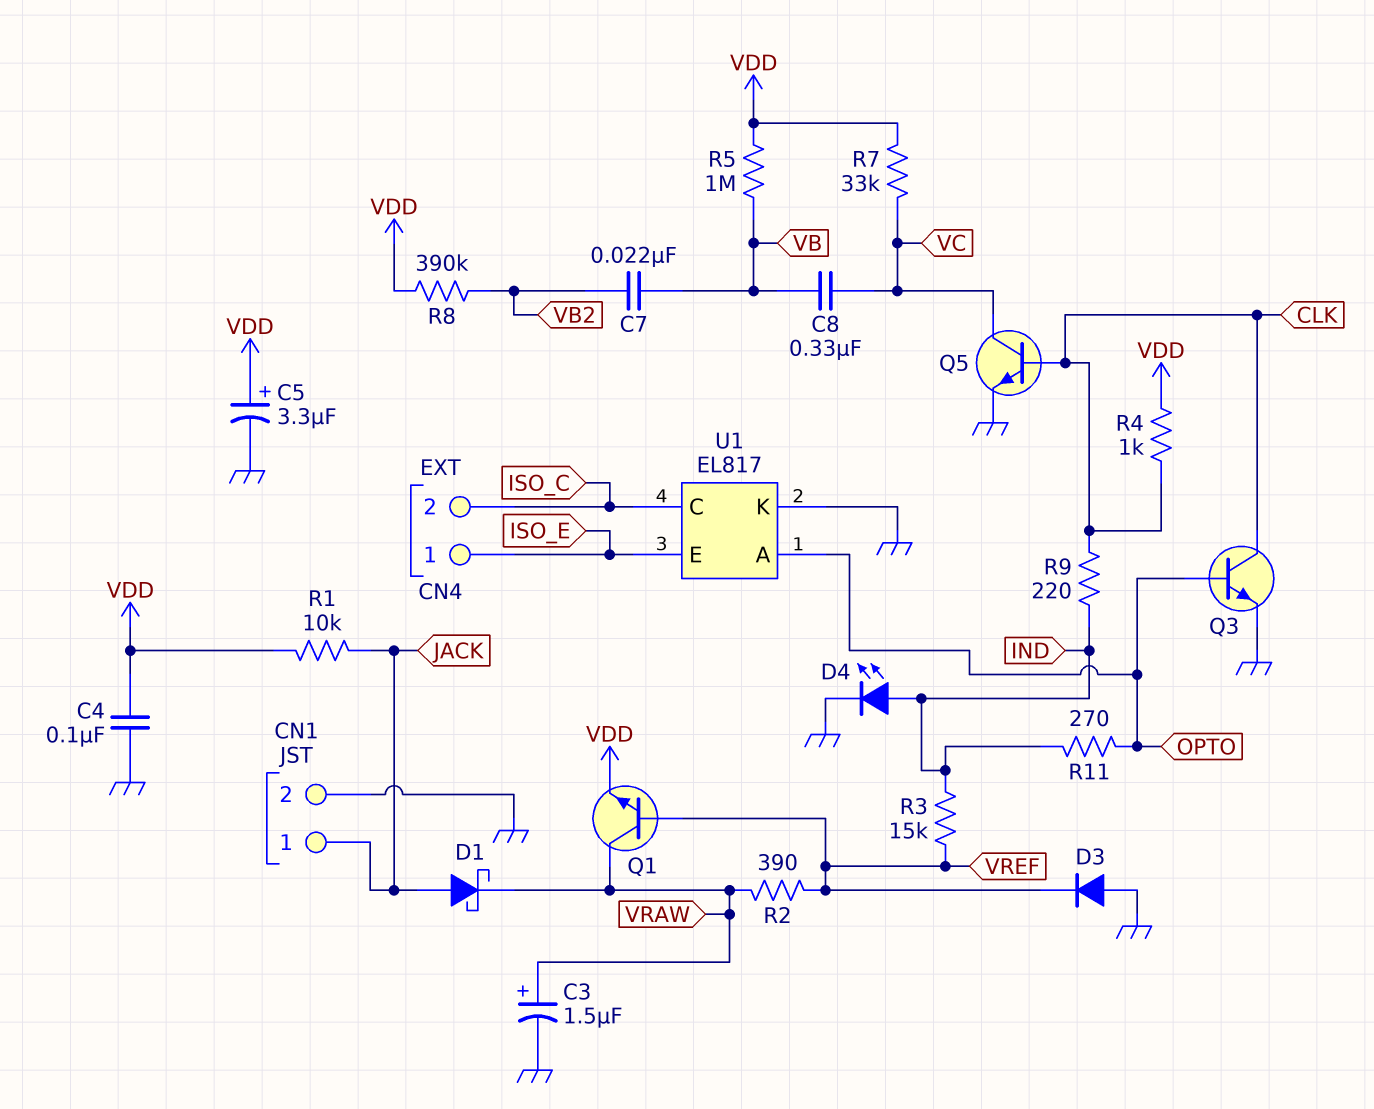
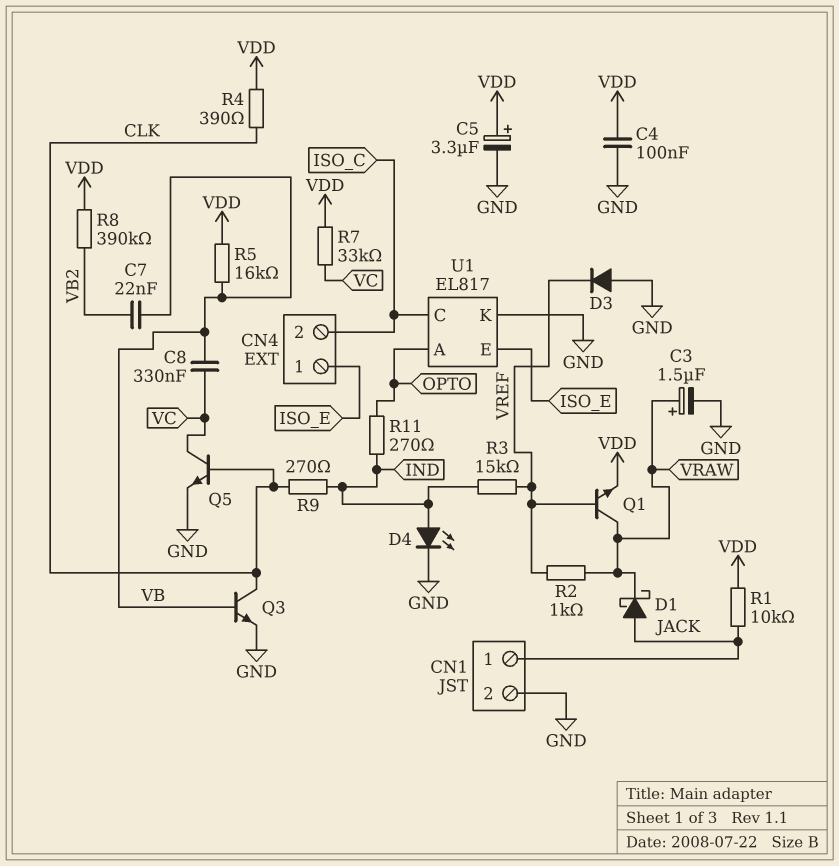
Q3: NPN (B OPTO, C CLK, E GND) -> NPN (B VB, C CLK, E GND)
R2: 390 (VRAW, VREF) -> 1k (VRAW, VREF)
R4: 1k (CLK, VDD) -> 390 (CLK, VDD)
R5: 1M (VB, VDD) -> 16k (VB, VDD)
R9: 220 (CLK, IND) -> 270 (CLK, IND)

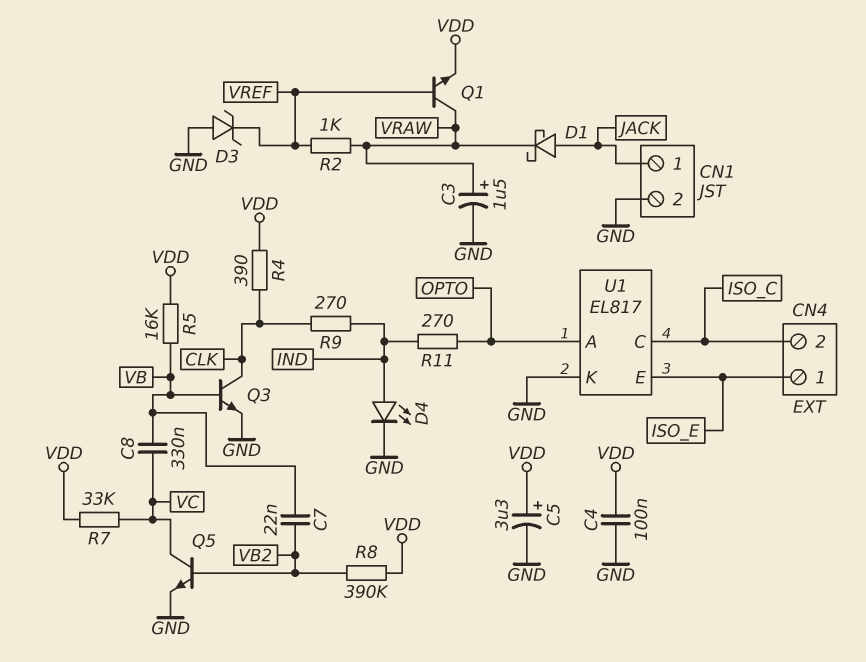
D3: diode (A GND, K VREF) -> zener (A GND, K VREF)
Q5: NPN (B CLK, C VC, E GND) -> NPN (B VB2, C VC, E GND)
R1: 10k (JACK, VDD) -> none
R3: 15k (IND, VREF) -> none

